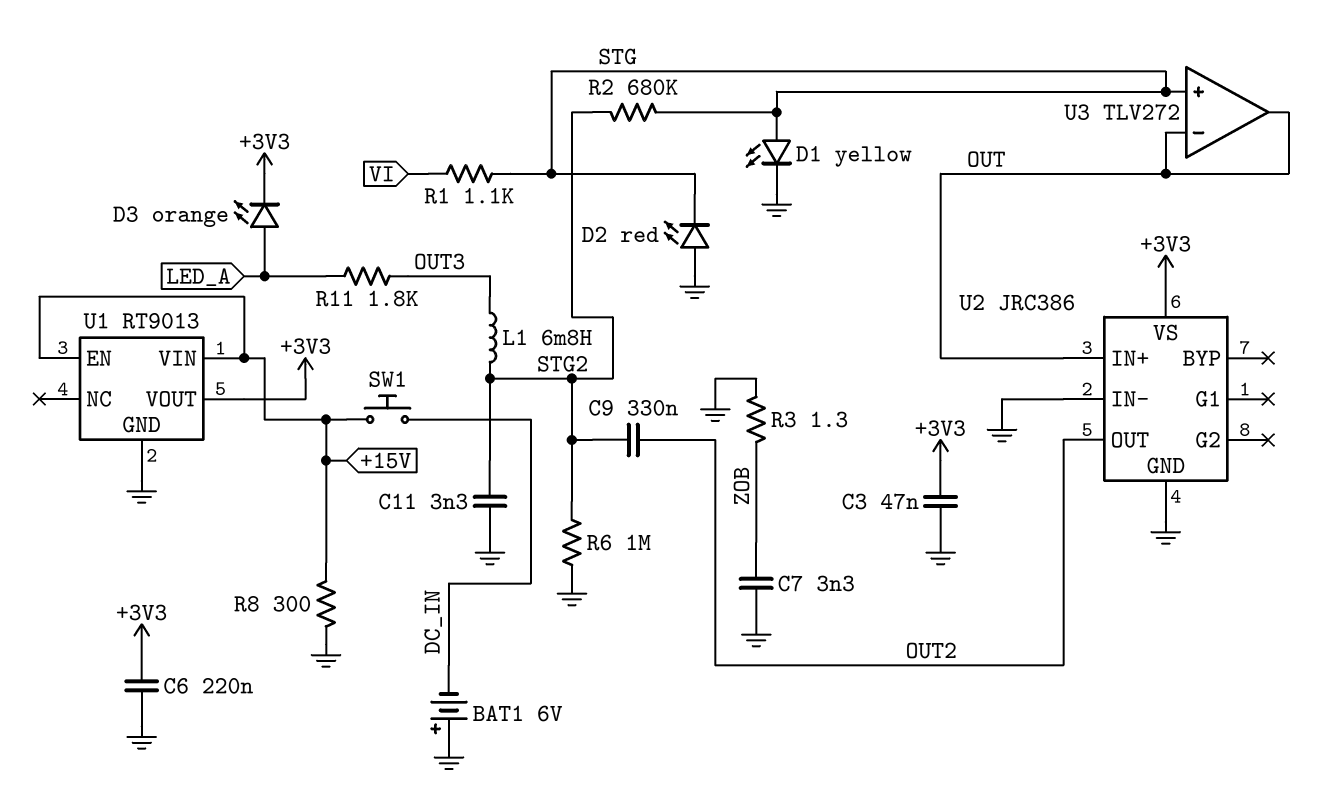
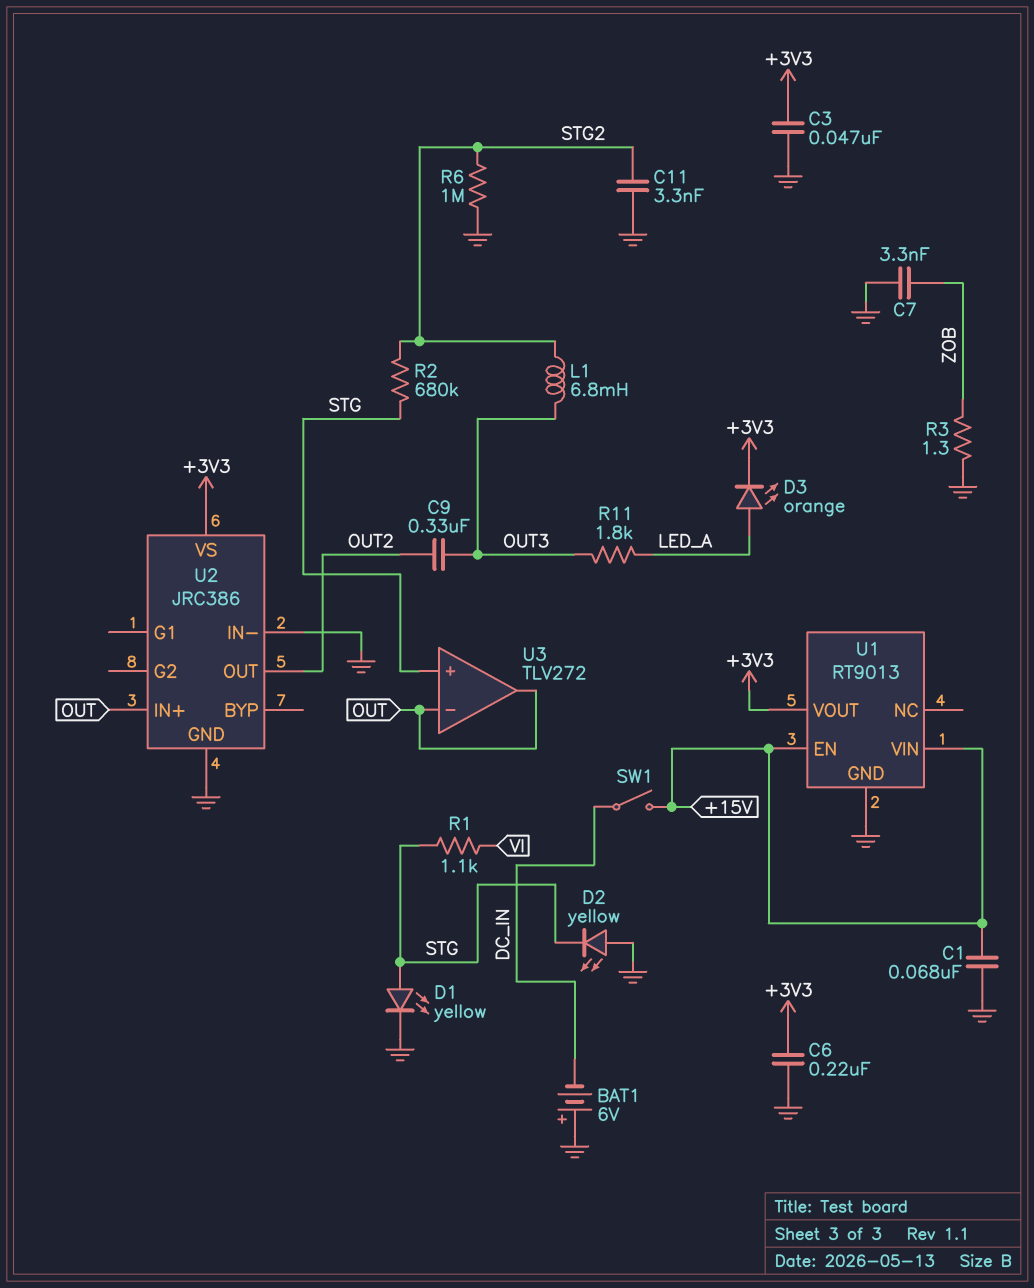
C1: none -> 68nF (+15V, GND)
C9: 330nF (OUT2, STG2) -> 330nF (OUT2, OUT3)
D2: LED red (A GND, K STG) -> LED yellow (A GND, K STG)
R8: 300 (+15V, GND) -> none
SW1: button (+15V, DC_IN) -> switch (+15V, DC_IN)

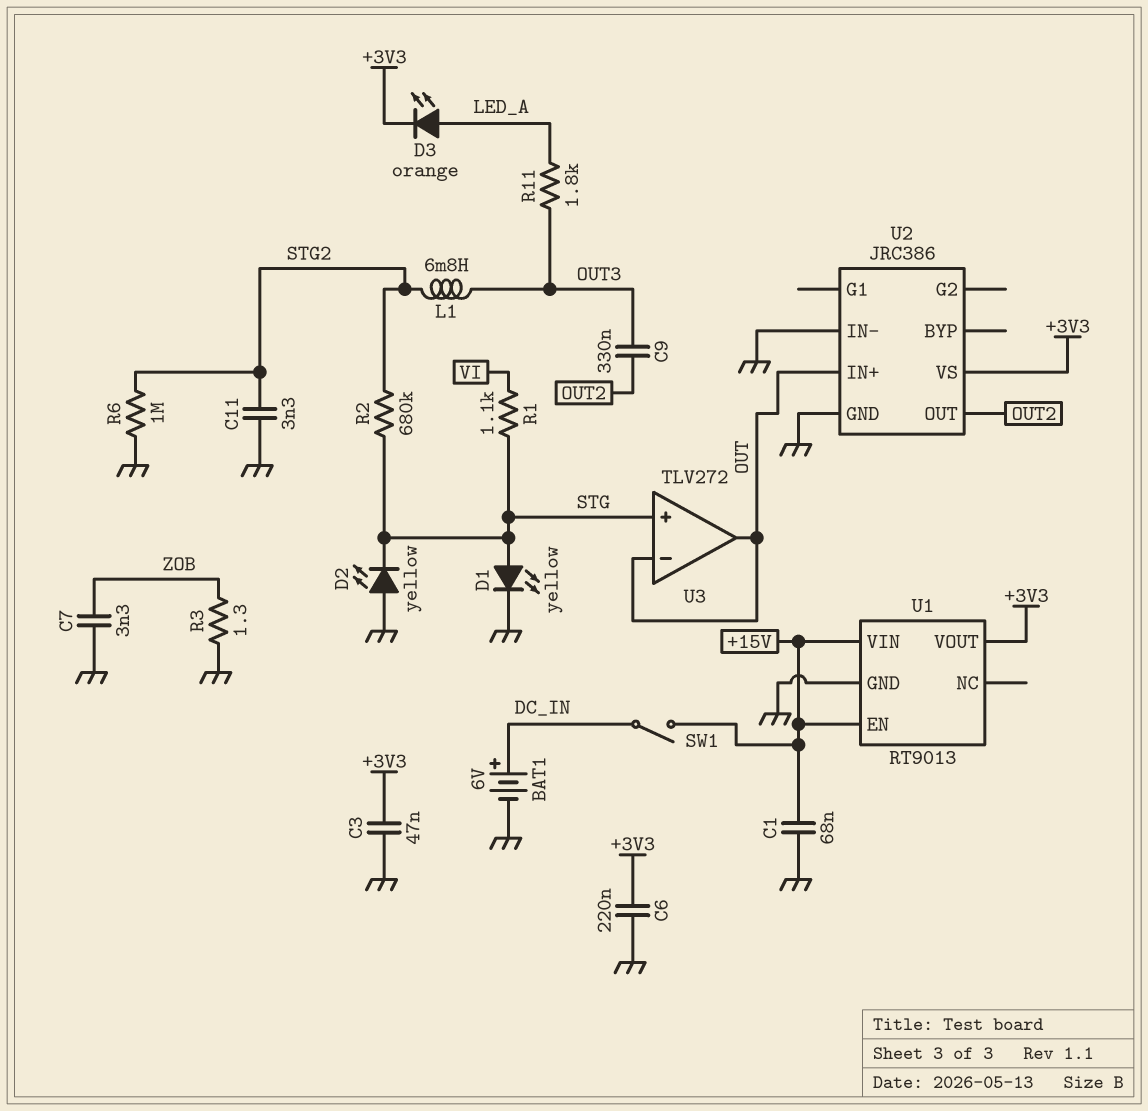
BAT1: 6V (plus GND, minus DC_IN) -> 6V (plus DC_IN, minus GND)

